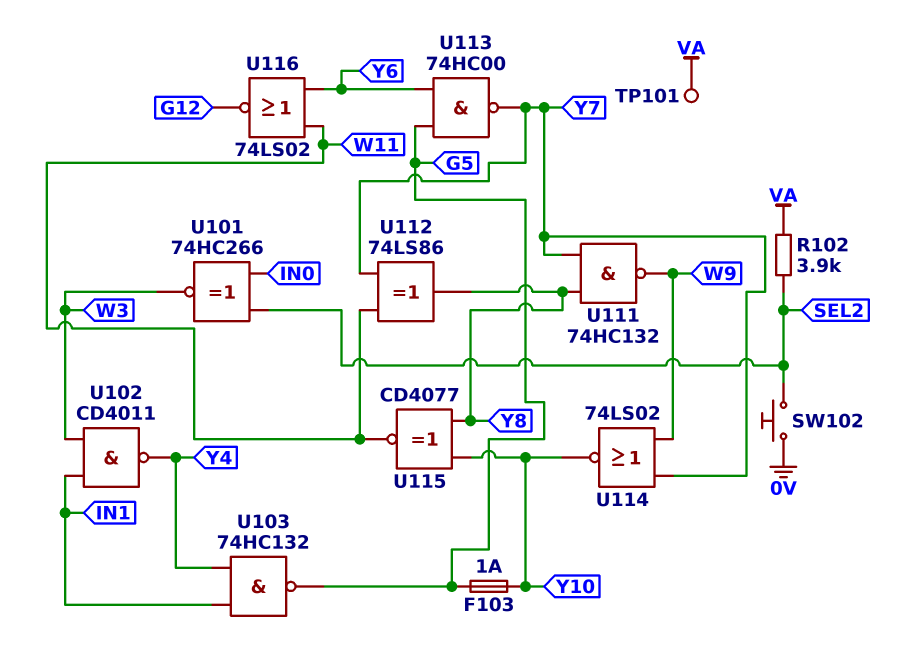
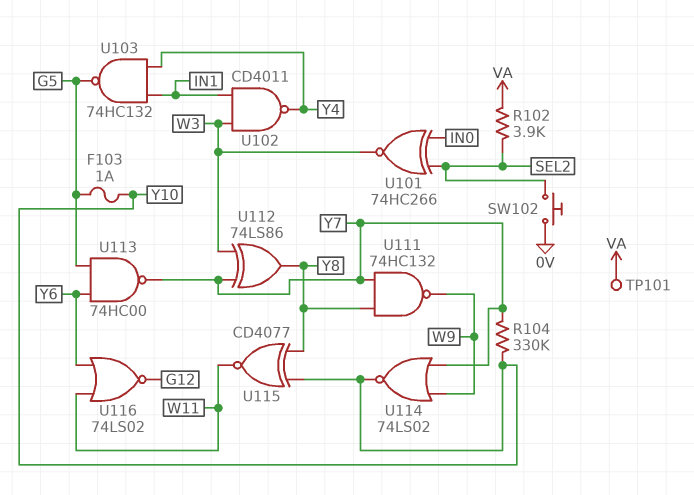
R104: none -> 330k (Y7, Y10)
U112: XOR 74LS86 (in W11, in Y7, out Y8) -> XOR 74LS86 (in W3, in Y7, out Y8)

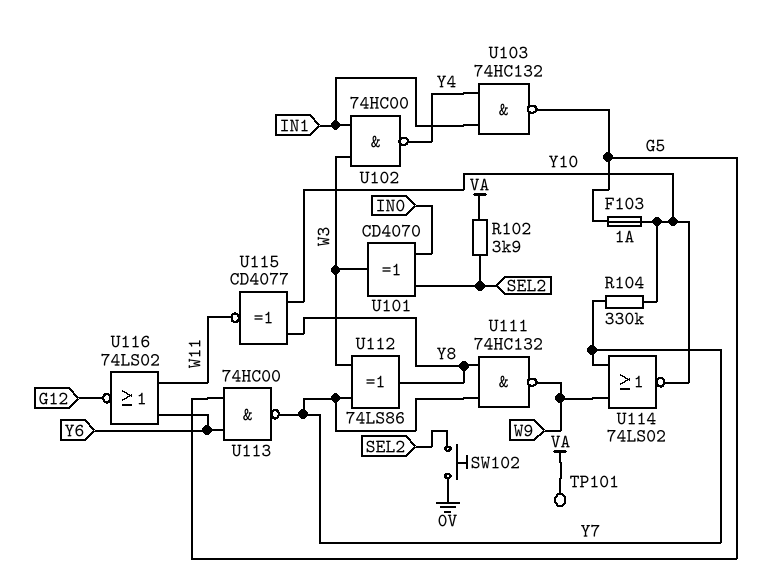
U101: XNOR 74HC266 (in IN0, in SEL2, out W3) -> XOR CD4070 (in IN0, in SEL2, out W3)
U102: NAND CD4011 (in IN1, in W3, out Y4) -> NAND 74HC00 (in IN1, in W3, out Y4)

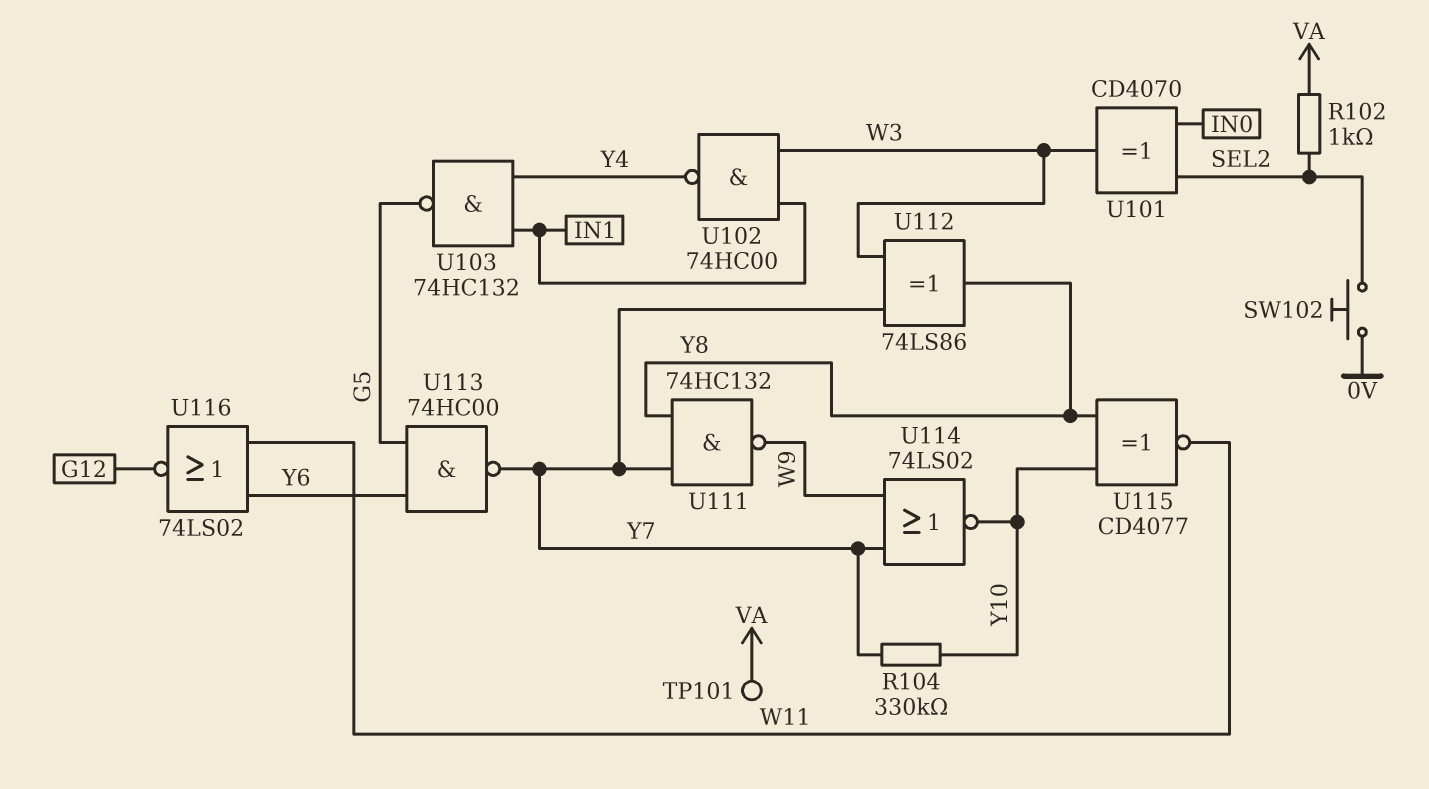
F103: 1A (G5, Y10) -> none
R102: 3.9k (SEL2, VA) -> 1k (SEL2, VA)

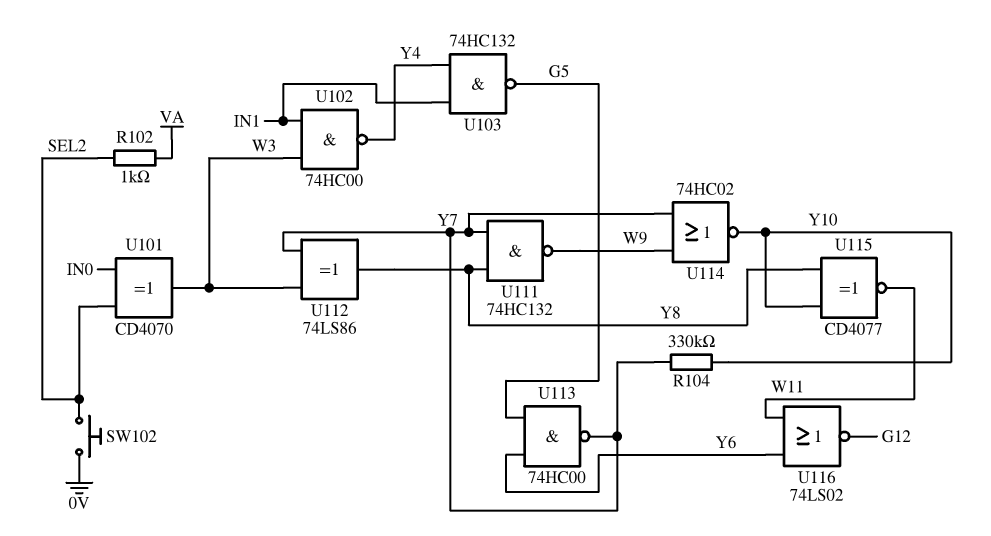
TP101: test point (VA) -> none
U114: NOR 74LS02 (in W9, in Y7, out Y10) -> NOR 74HC02 (in W9, in Y7, out Y10)

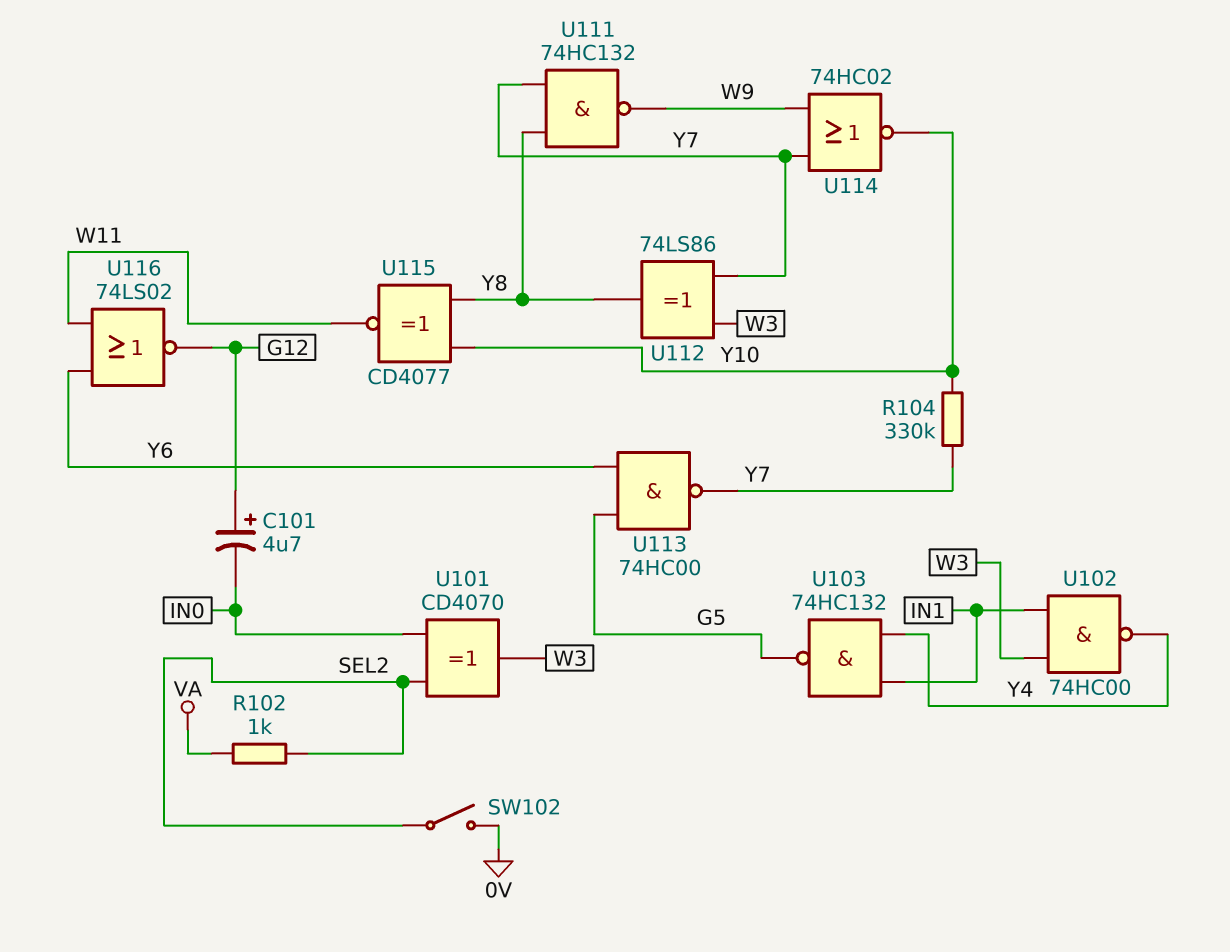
C101: none -> 4.7uF (plus G12, minus IN0)
SW102: button (0V, SEL2) -> switch (0V, SEL2)

